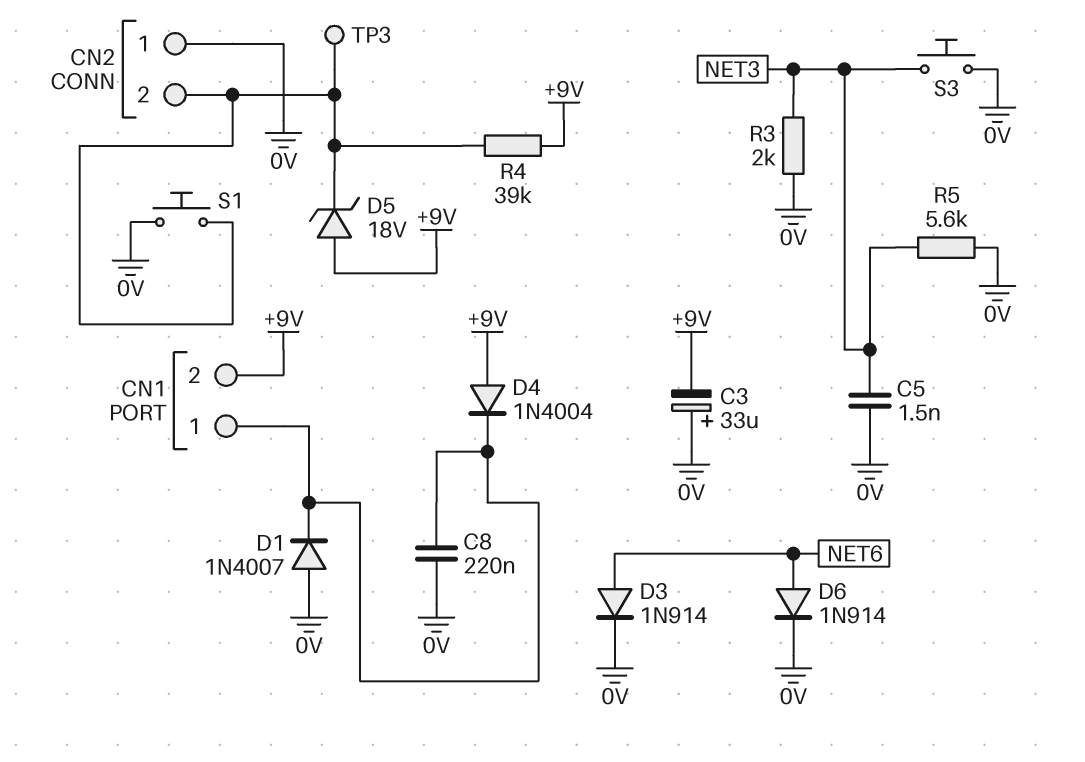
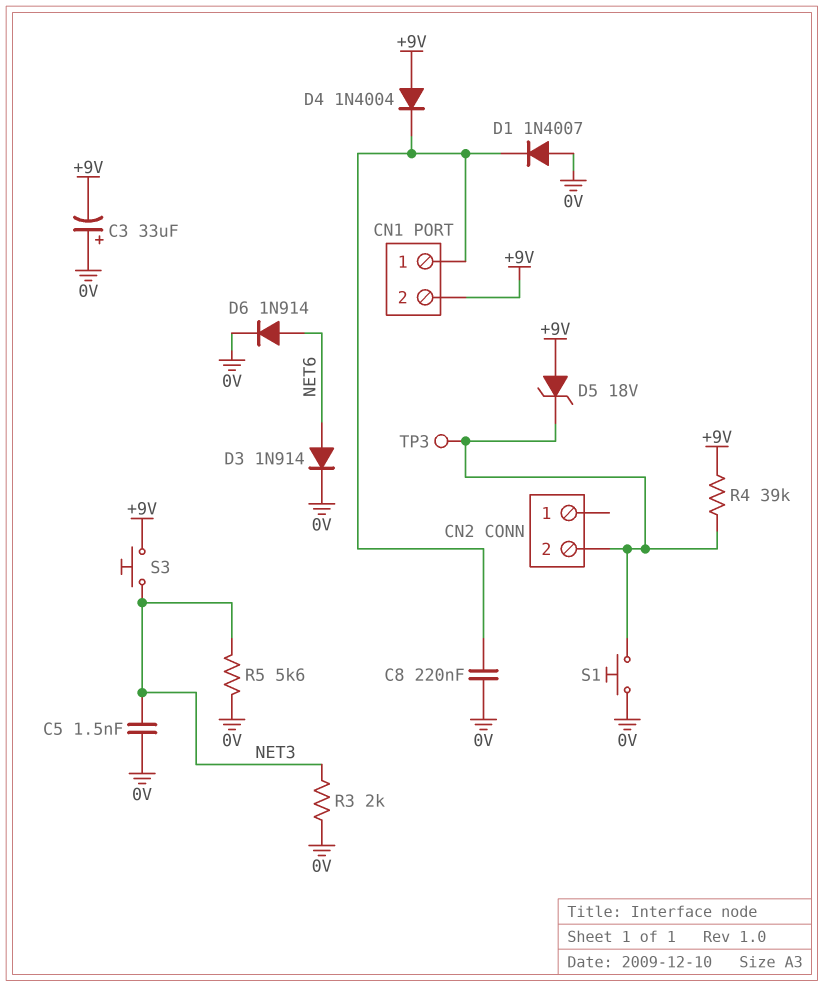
CN2 pin 1: 0V -> none
S3: button (0V, NET3) -> button (+9V, NET3)

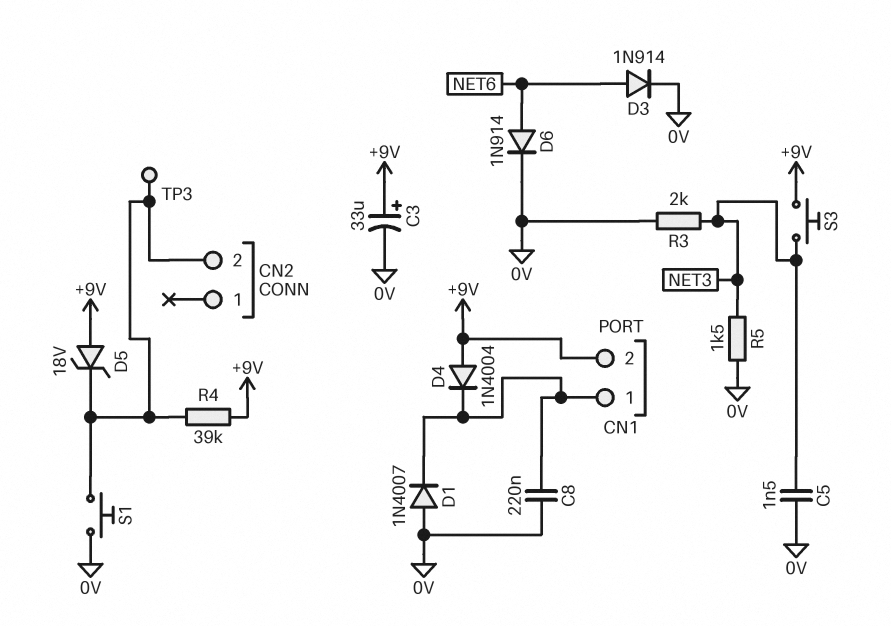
C3: 33uF (plus 0V, minus +9V) -> 33uF (plus +9V, minus 0V)
R5: 5.6k (0V, NET3) -> 1.5k (0V, NET3)

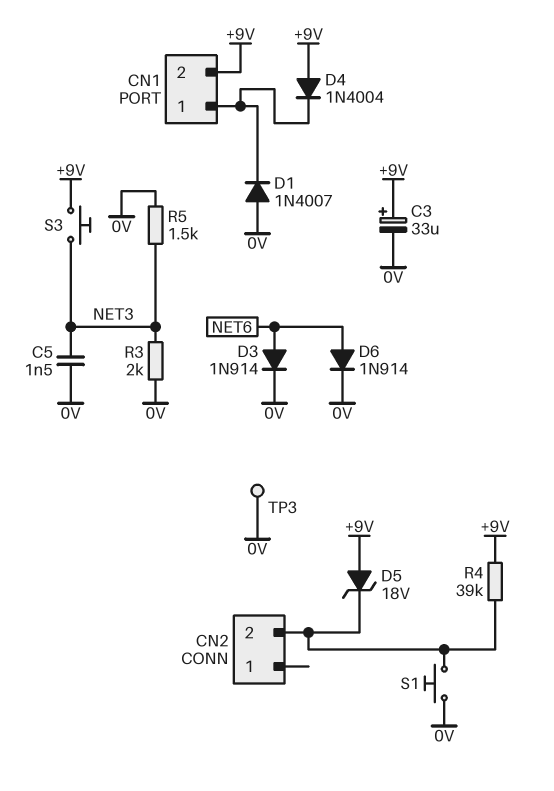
C8: 220nF (0V, CN1/1) -> none
TP3: test point (CN2/2) -> test point (0V)

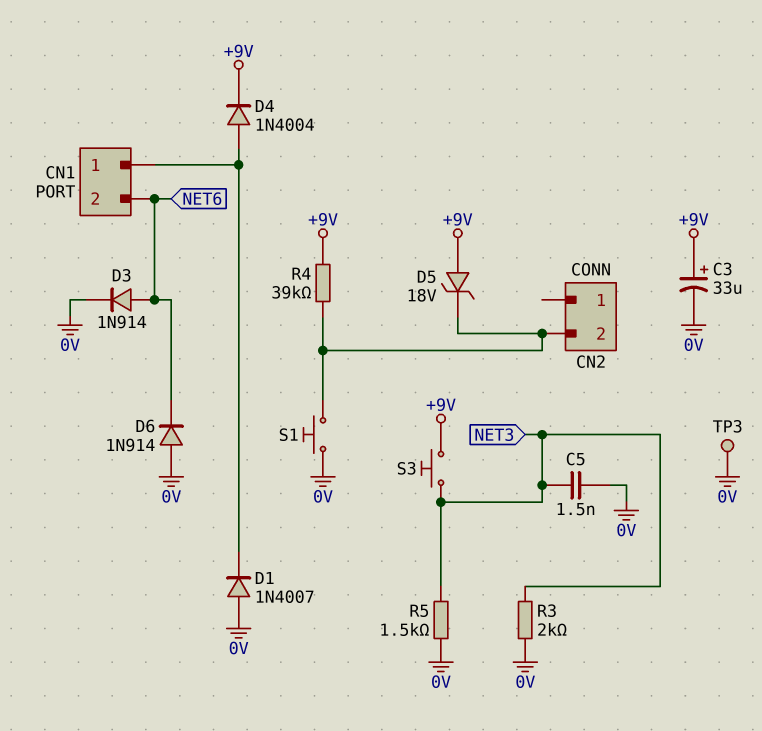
CN1 pin 2: +9V -> NET6
D4: diode 1N4004 (A +9V, K CN1/1) -> diode 1N4004 (A CN1/1, K +9V)
D6: diode 1N914 (A NET6, K 0V) -> diode 1N914 (A 0V, K NET6)

